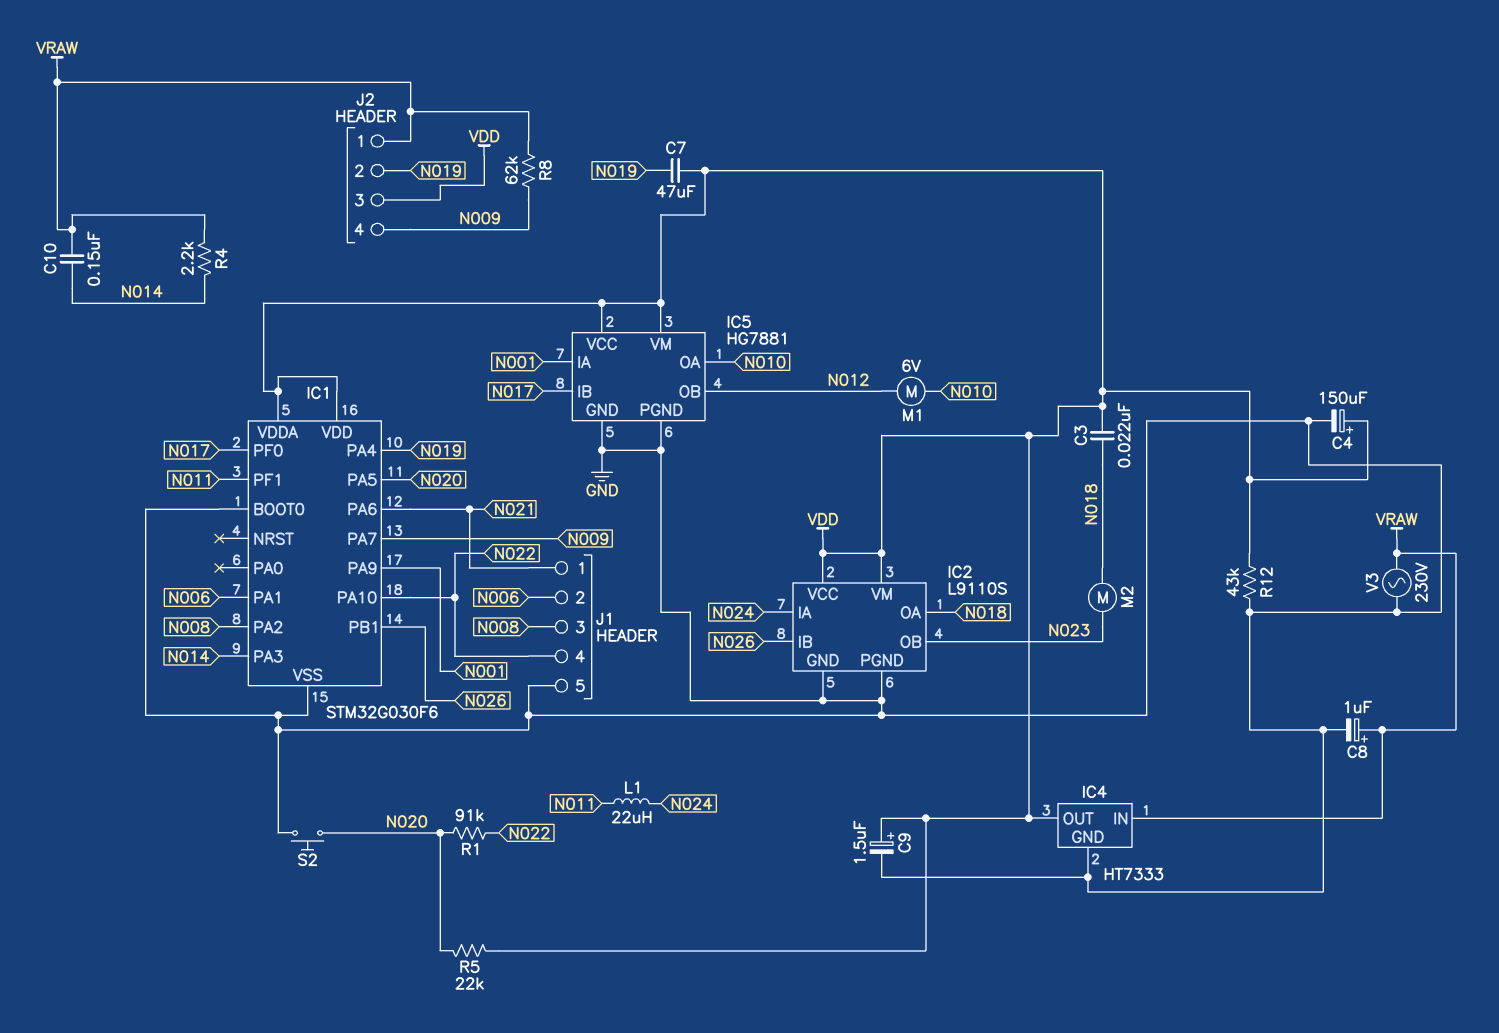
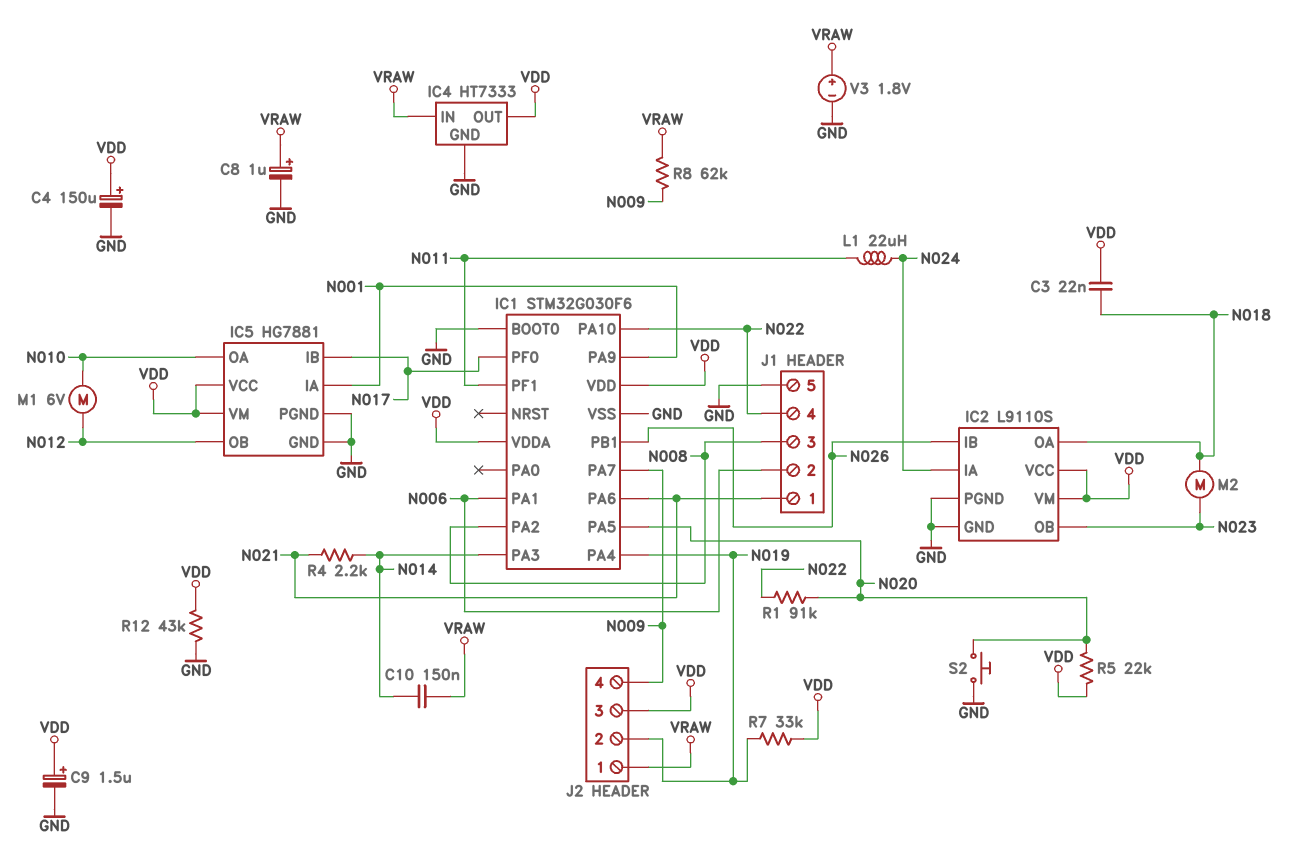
C7: 47uF (N019, VDD) -> none
R4: 2.2k (N014, VRAW) -> 2.2k (N014, N021)
R7: none -> 33k (N019, VDD)
V3: AC 230V (GND, VRAW) -> 1.8V (plus VRAW, minus GND)

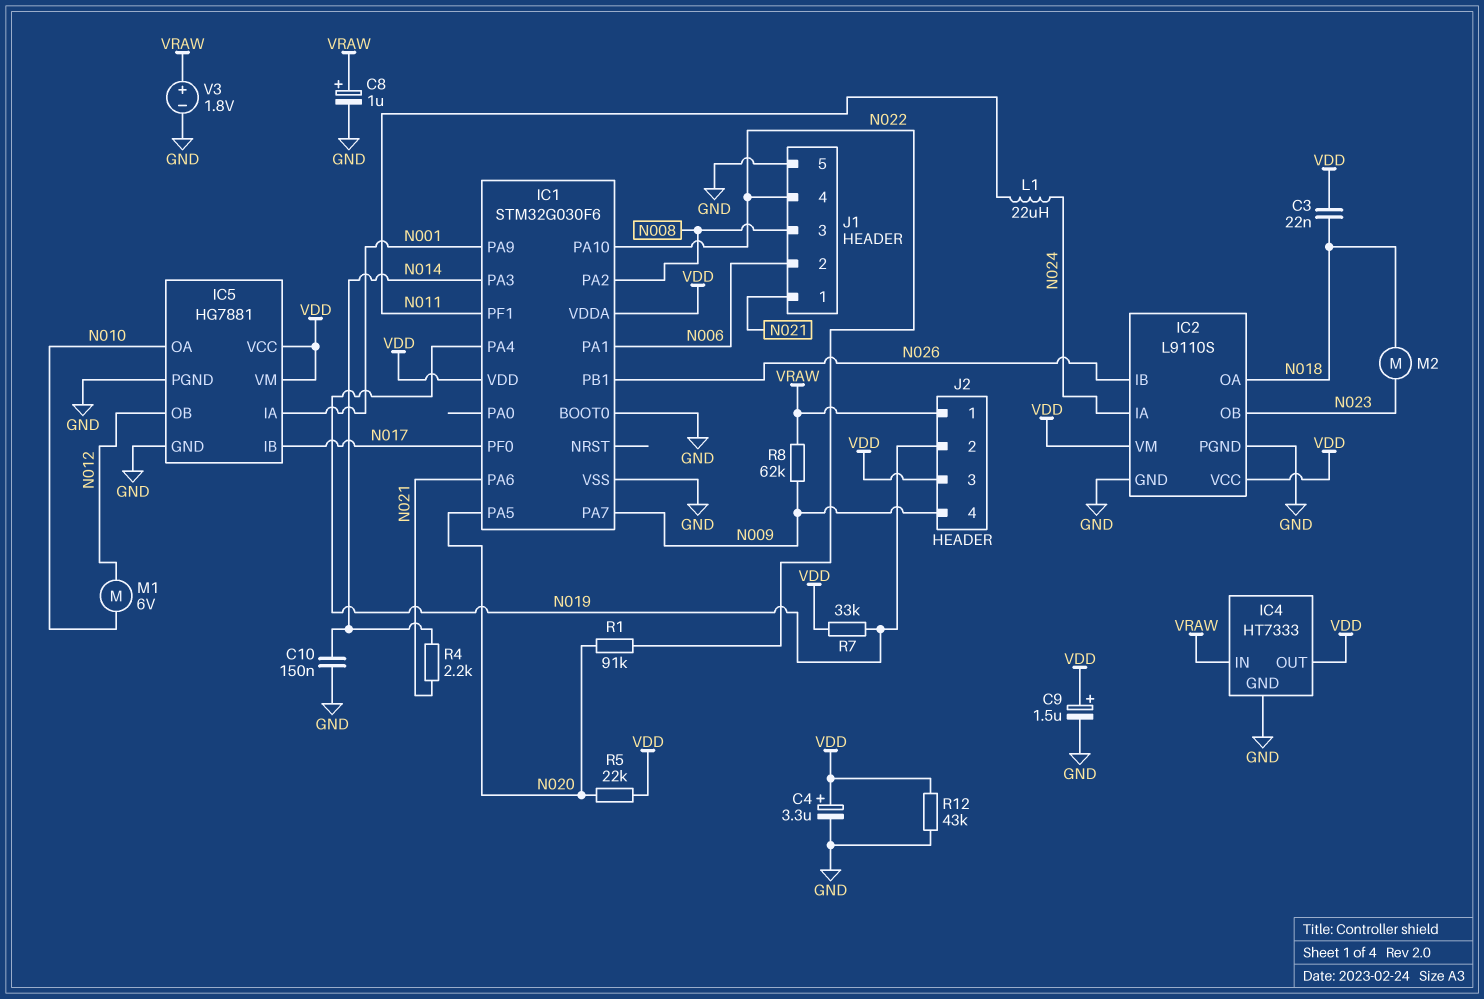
C4: 150uF (plus VDD, minus GND) -> 3.3uF (plus VDD, minus GND)
C10: 150nF (N014, VRAW) -> 150nF (GND, N014)
S2: button (GND, N020) -> none

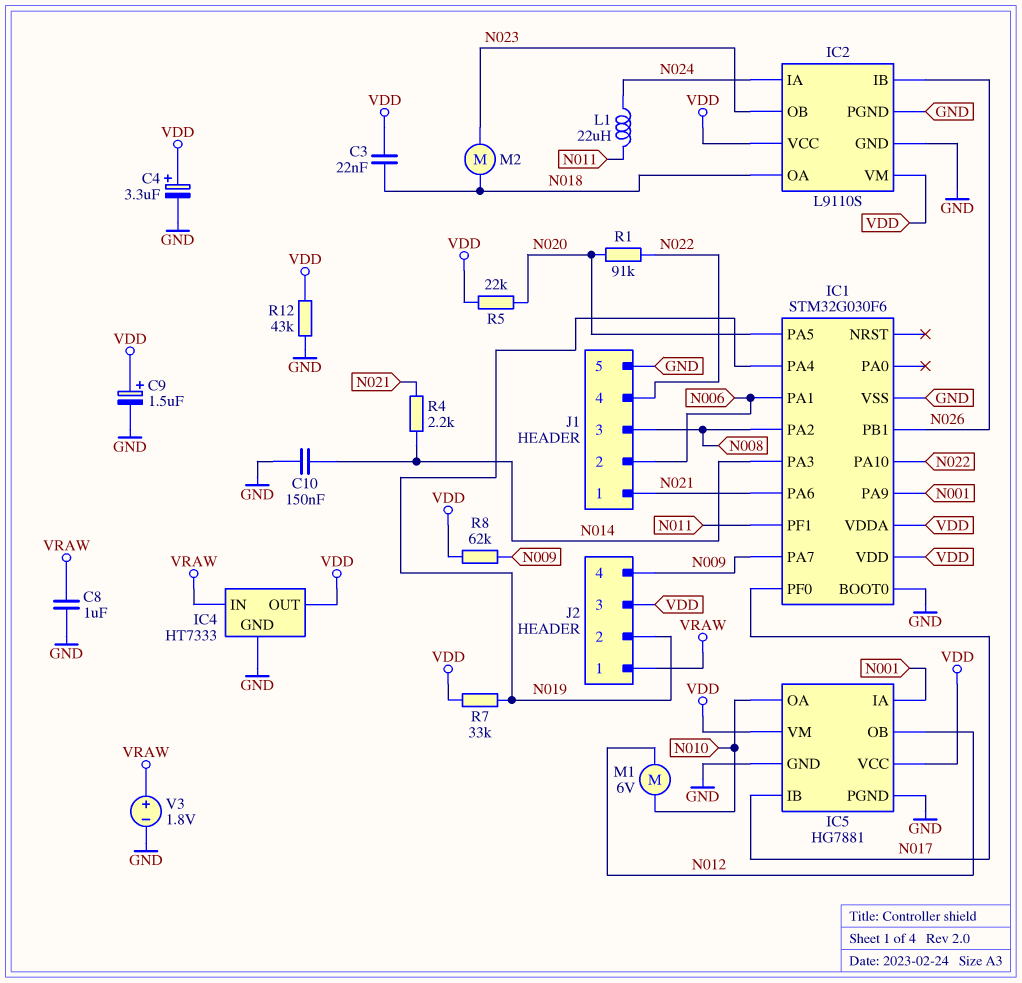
C8: 1uF (plus VRAW, minus GND) -> 1uF (GND, VRAW)
R8: 62k (N009, VRAW) -> 62k (N009, VDD)

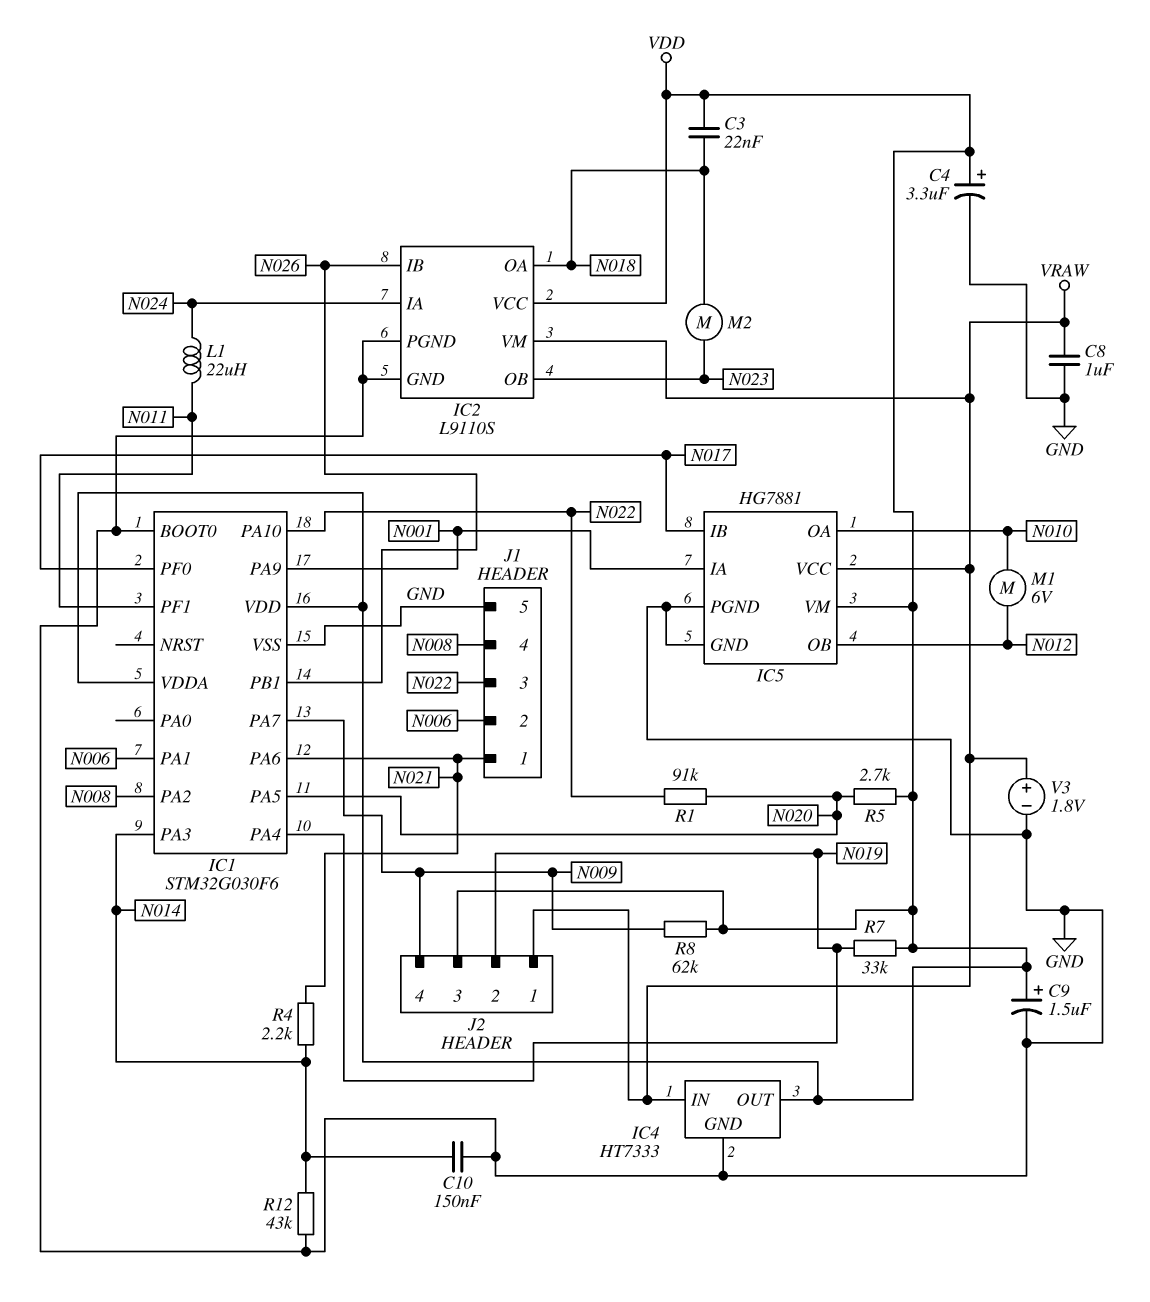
IC2 pin VM: VDD -> VRAW
IC5 pin VCC: VDD -> VRAW
J1 pin 3: N008 -> N022
J1 pin 4: N022 -> N008
R5: 22k (N020, VDD) -> 2.7k (N020, VDD)
R12: 43k (GND, VDD) -> 43k (GND, N014)

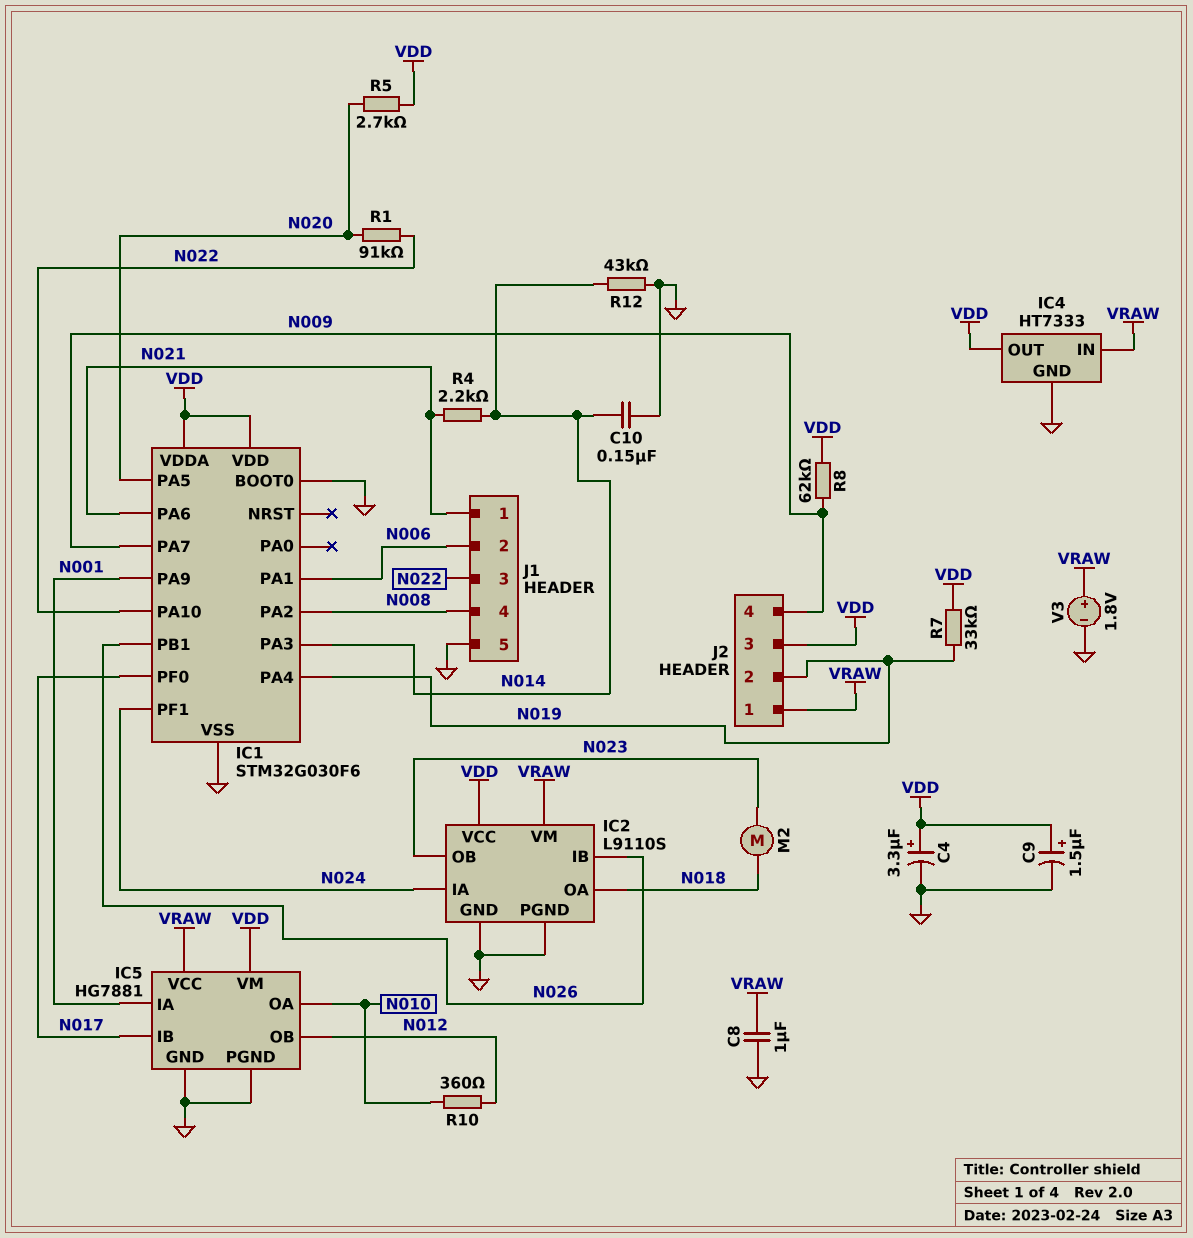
C3: 22nF (N018, VDD) -> none
IC1 pin PF1: N011 -> N024
L1: 22uH (N011, N024) -> none
M1: motor 6V (N010, N012) -> none
R10: none -> 360 (N010, N012)

